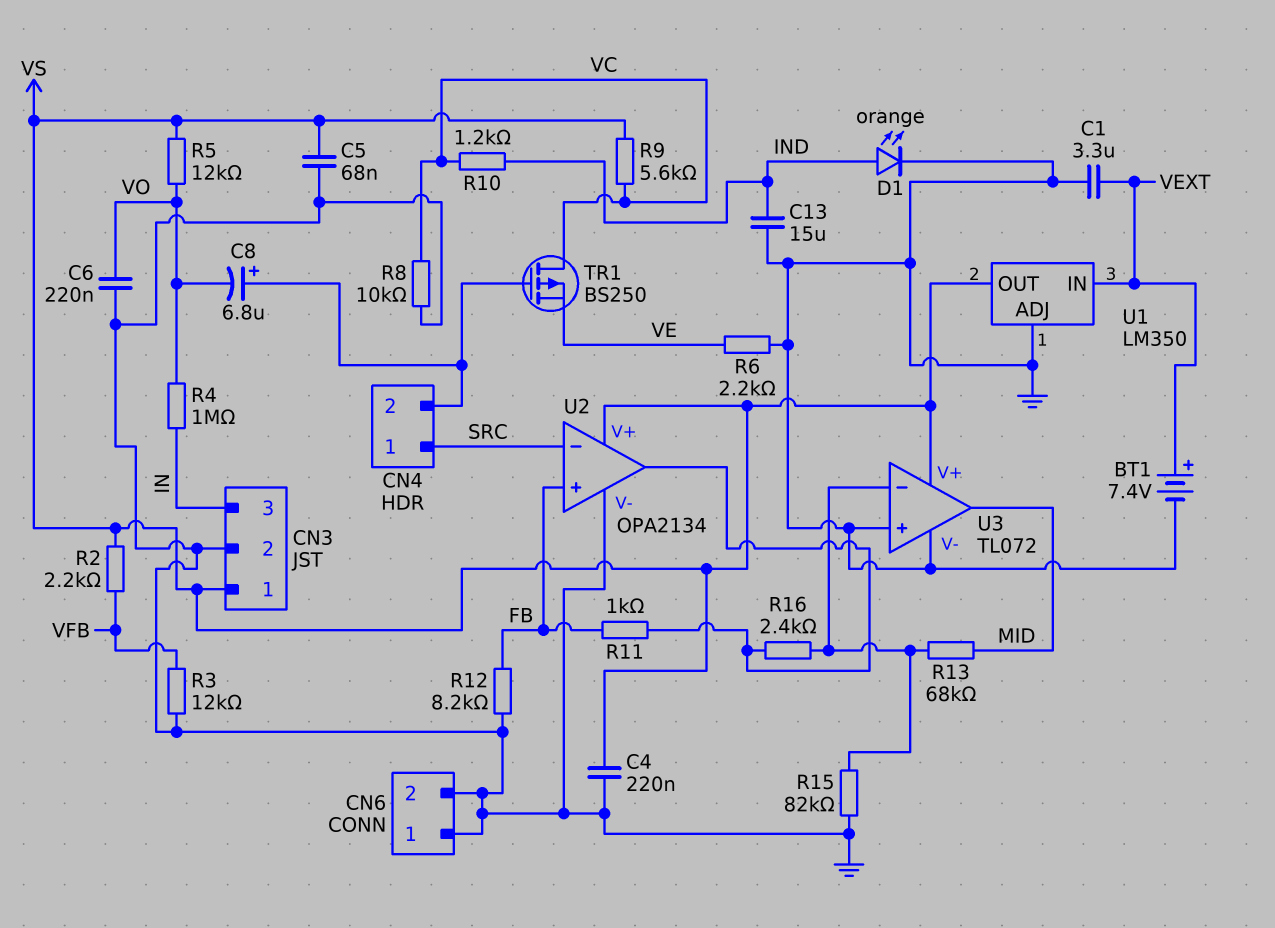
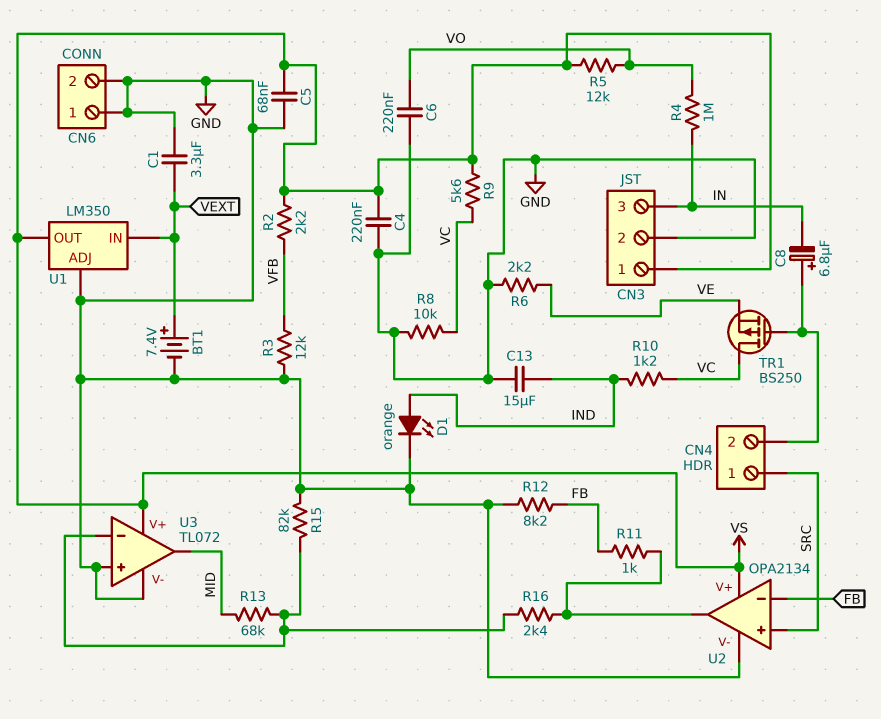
C8: 6.8uF (plus CN4/2, minus VO) -> 6.8uF (plus CN4/2, minus IN)
U2 pin in+: FB -> SRC
U2 pin in-: SRC -> FB

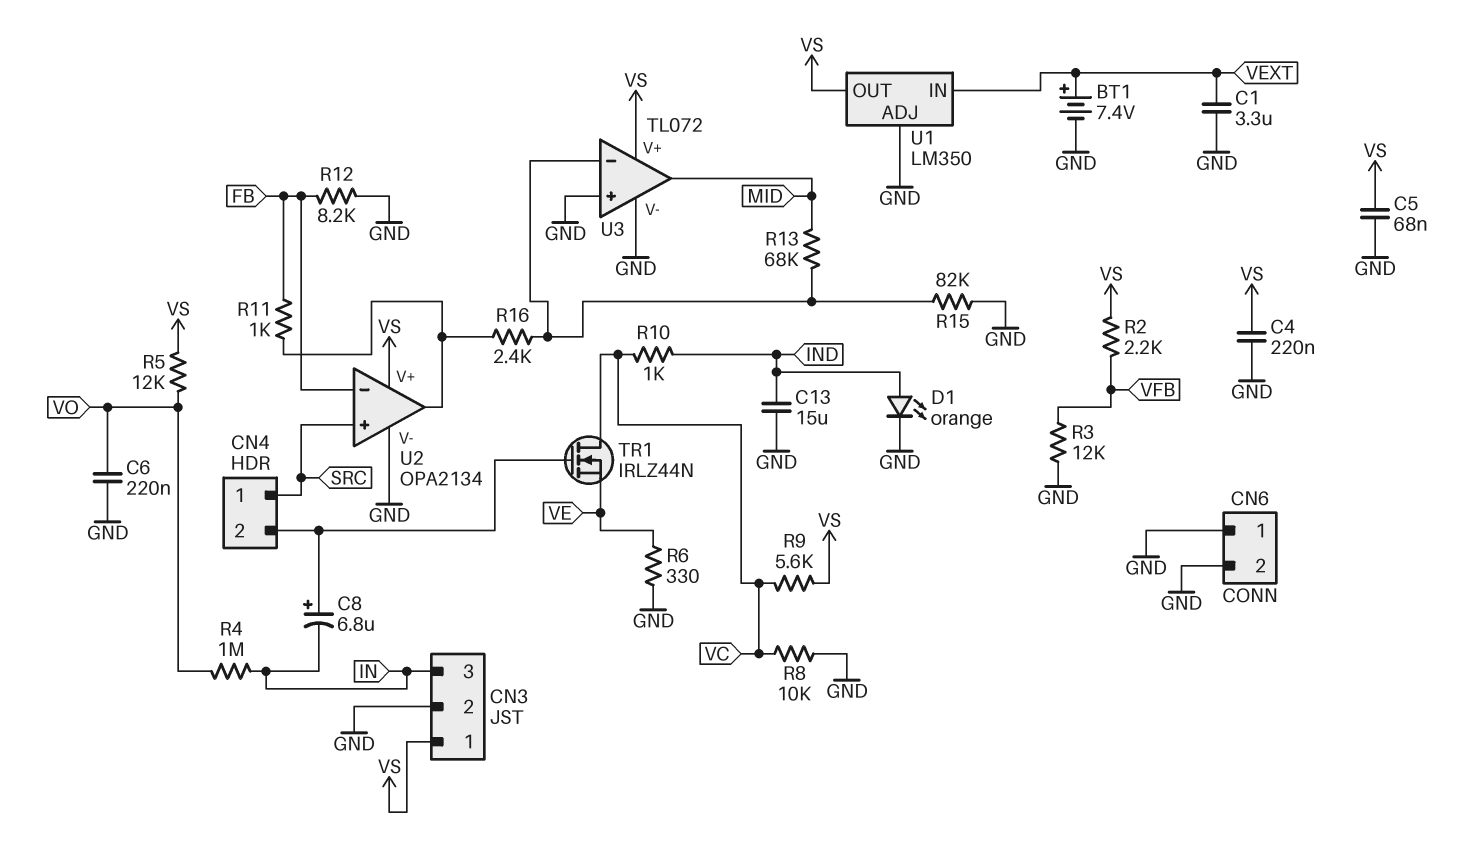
R6: 2.2k (GND, VE) -> 330 (GND, VE)
R10: 1.2k (IND, VC) -> 1k (IND, VC)
TR1: PMOS BS250 (G CN4/2, D VC, S VE) -> NMOS IRLZ44N (G CN4/2, D VC, S VE)

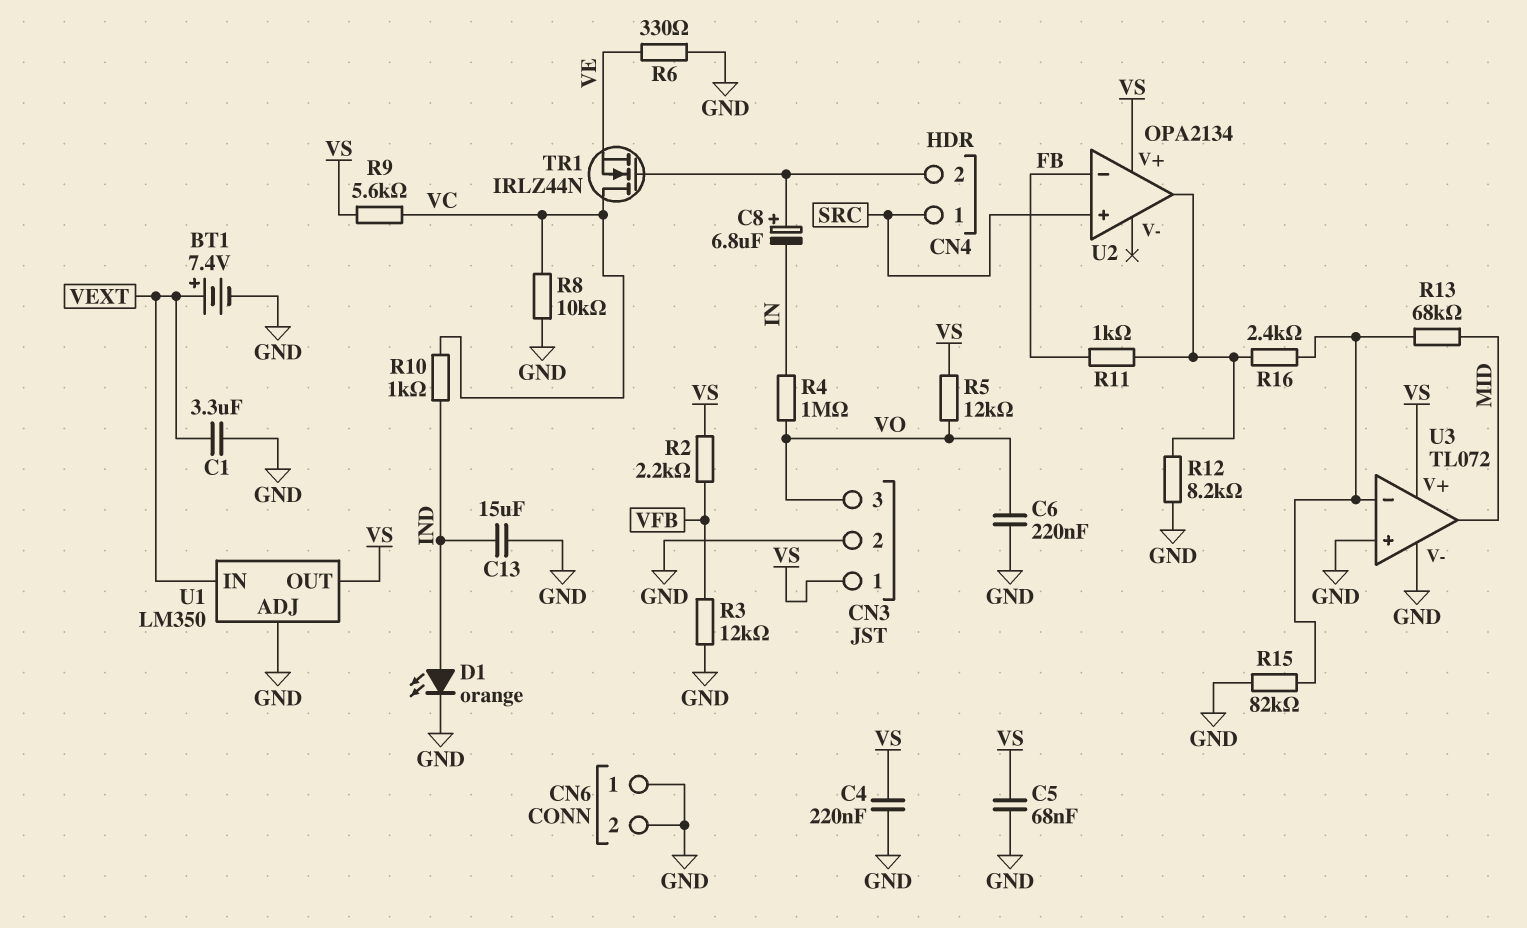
CN3 pin 3: IN -> VO
R12: 8.2k (FB, GND) -> 8.2k (GND, U2/out)
U2 pin V-: GND -> none

